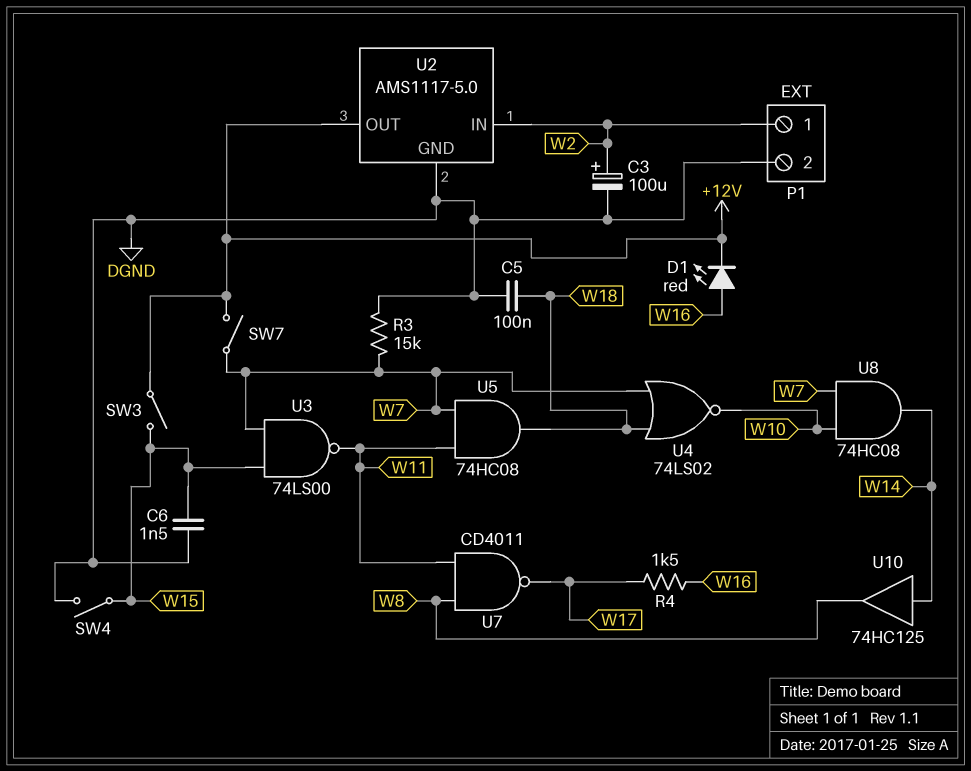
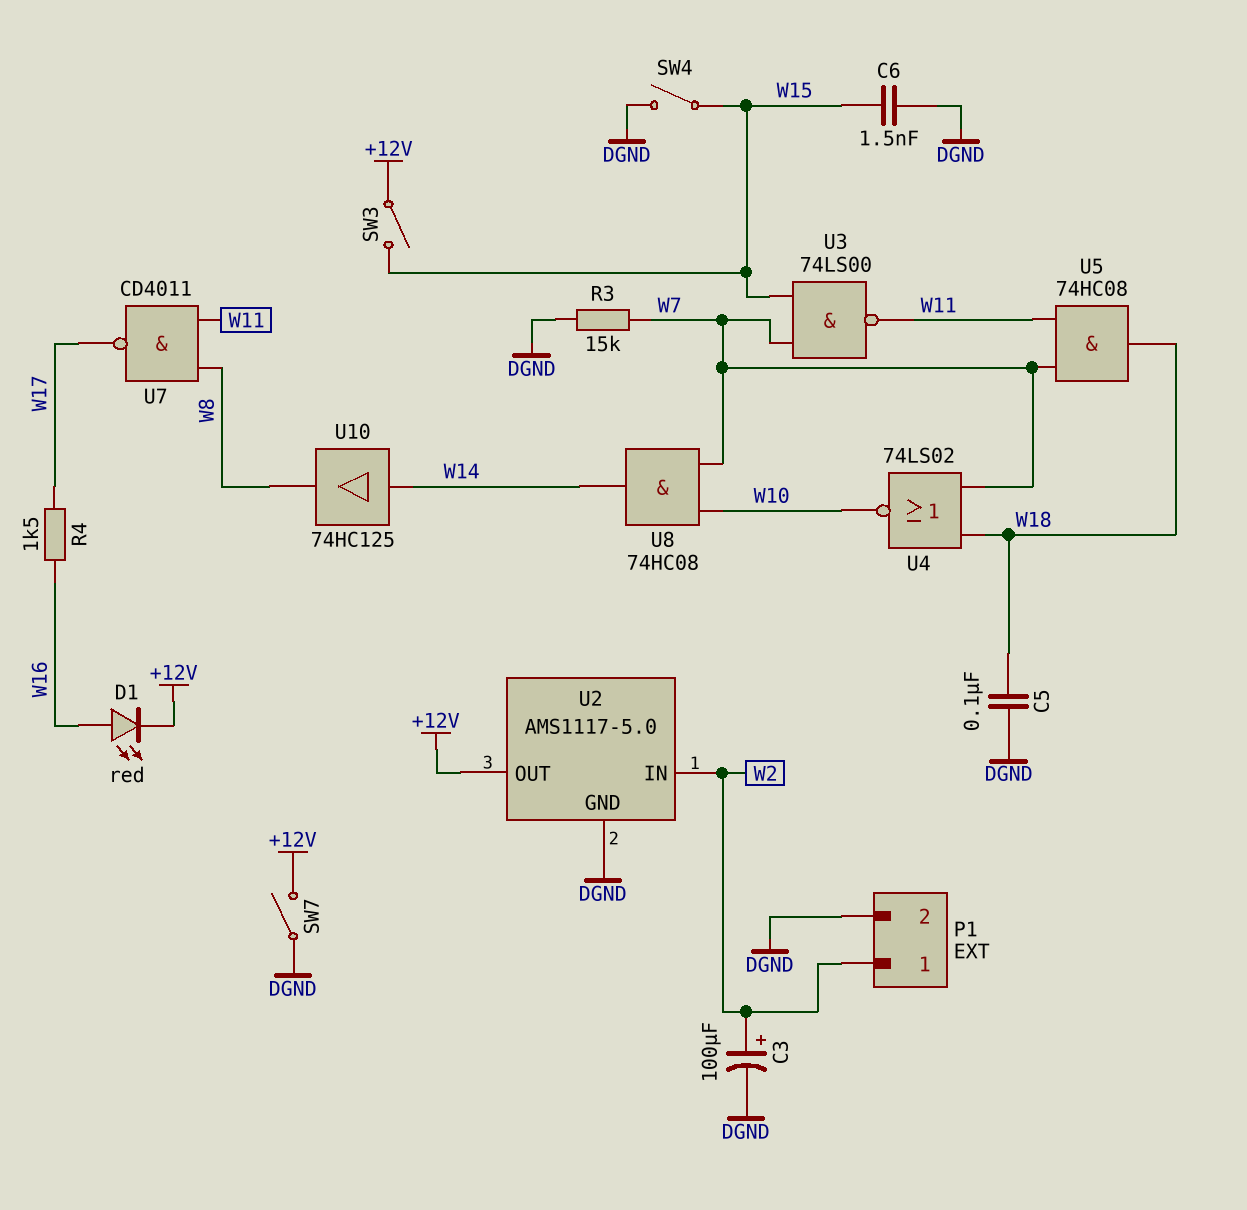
SW7: switch (+12V, W7) -> switch (+12V, DGND)

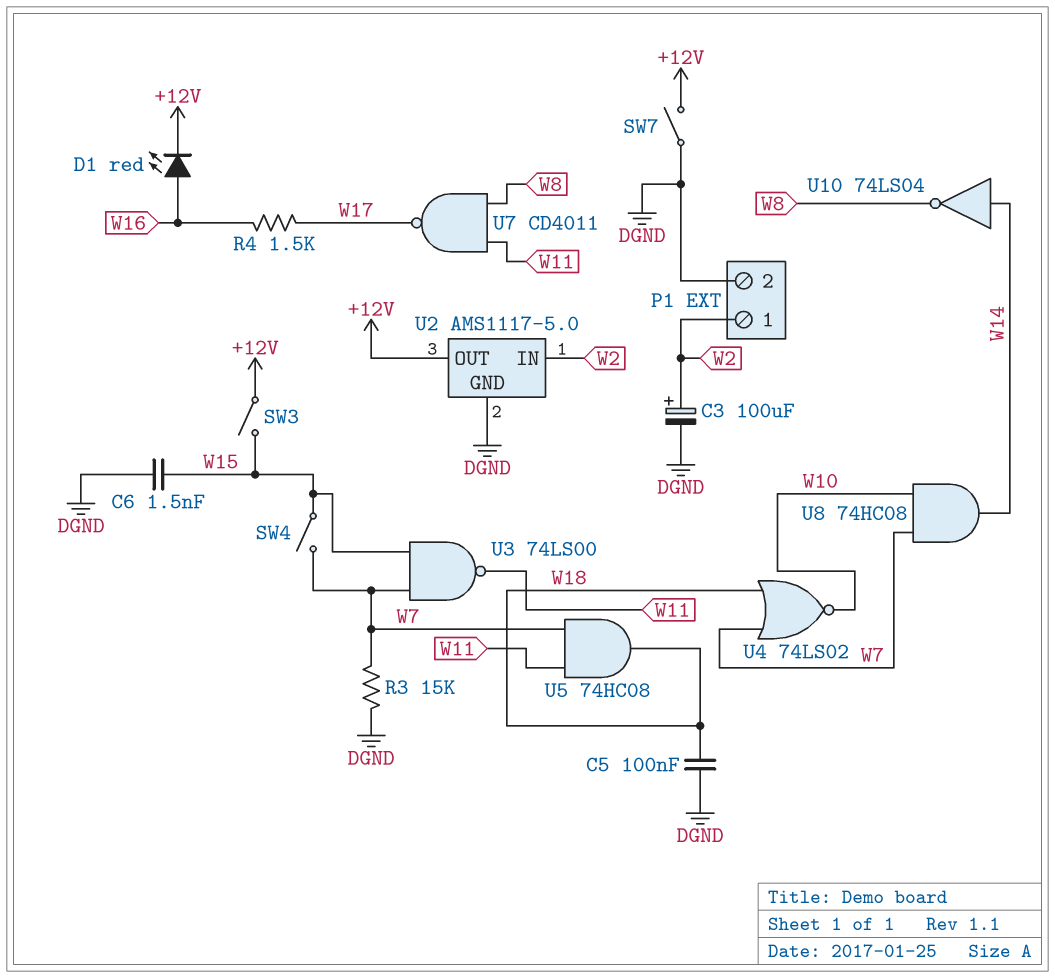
SW4: switch (DGND, W15) -> switch (W7, W15)
U10: buffer 74HC125 (in W14, out W8) -> NOT 74LS04 (in W14, out W8)

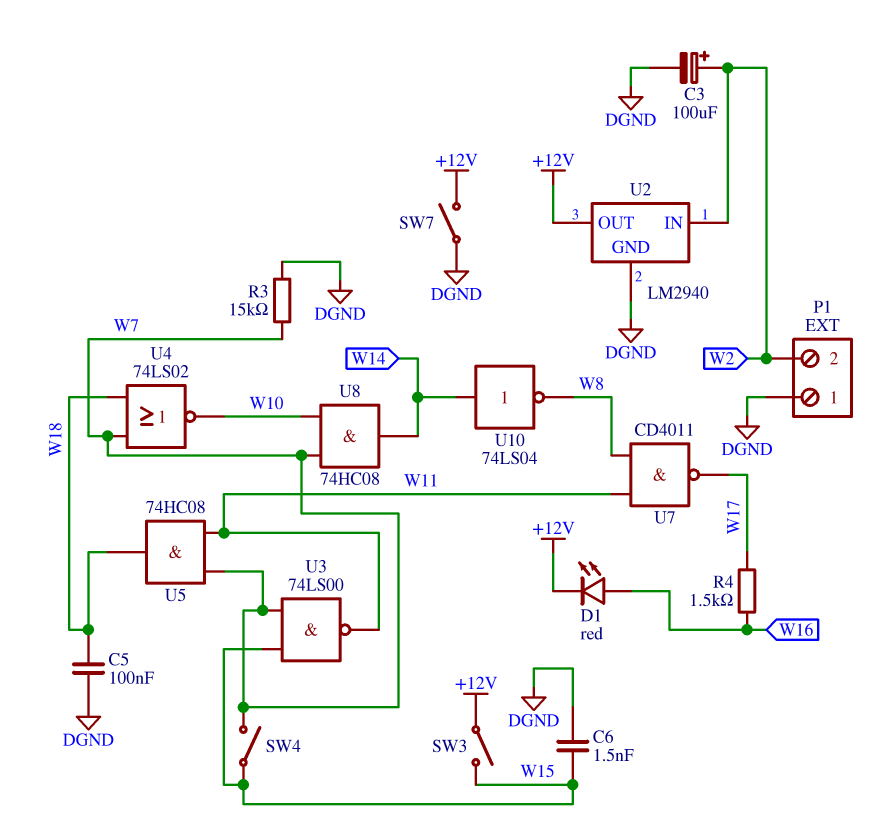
P1 pin 1: W2 -> DGND
P1 pin 2: DGND -> W2
U2: AMS1117-5.0 -> LM2940

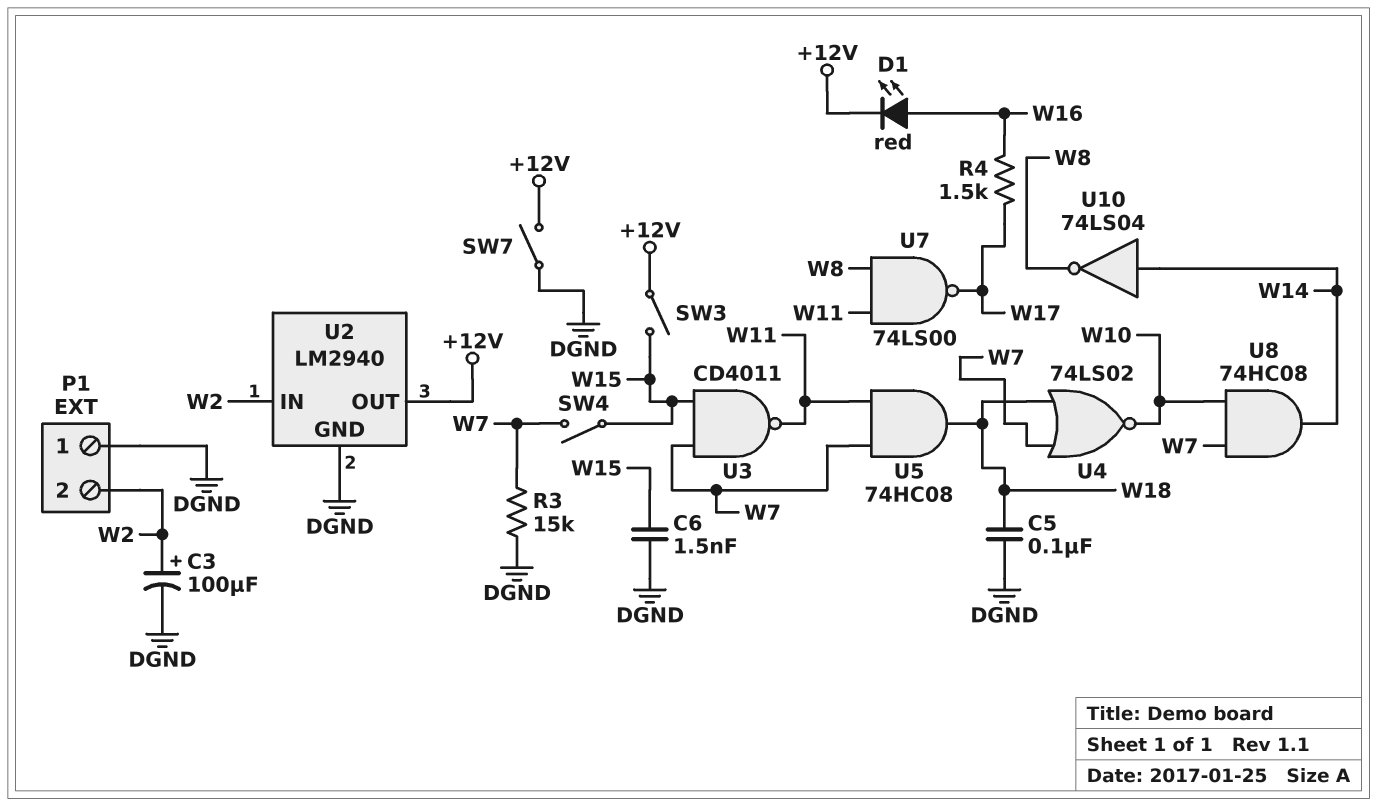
U3: NAND 74LS00 (in W7, in W15, out W11) -> NAND CD4011 (in W7, in W15, out W11)
U7: NAND CD4011 (in W8, in W11, out W17) -> NAND 74LS00 (in W8, in W11, out W17)

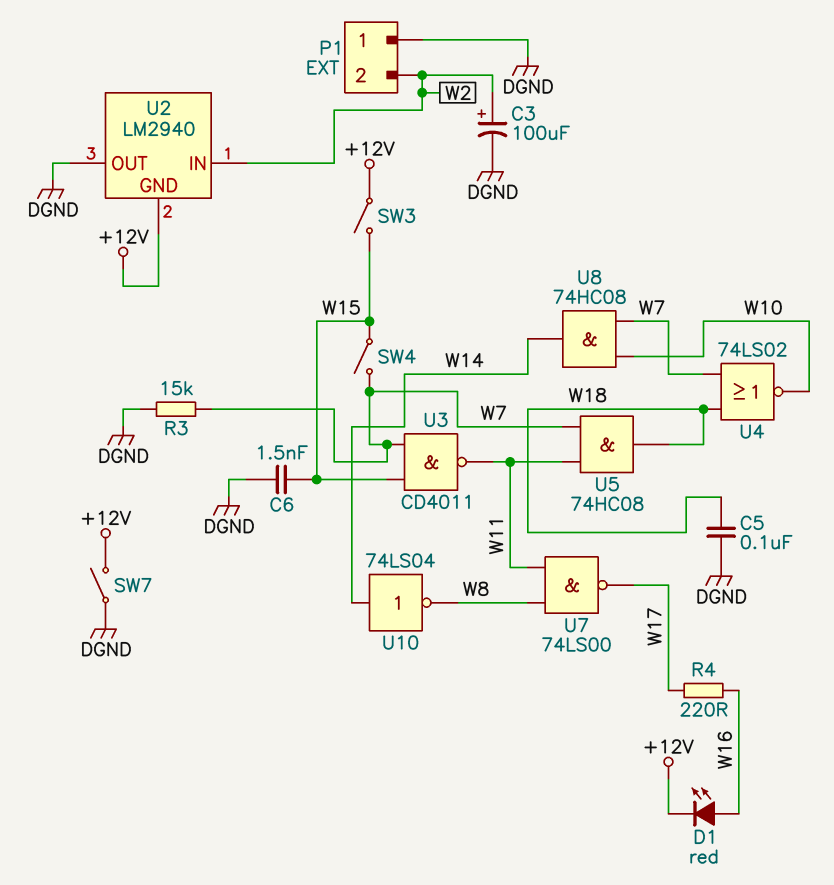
R4: 1.5k (W16, W17) -> 220 (W16, W17)
U2 pin GND: DGND -> +12V
U2 pin OUT: +12V -> DGND

